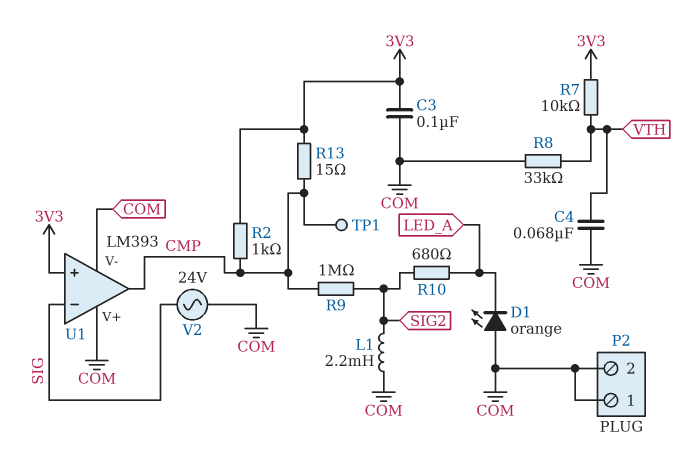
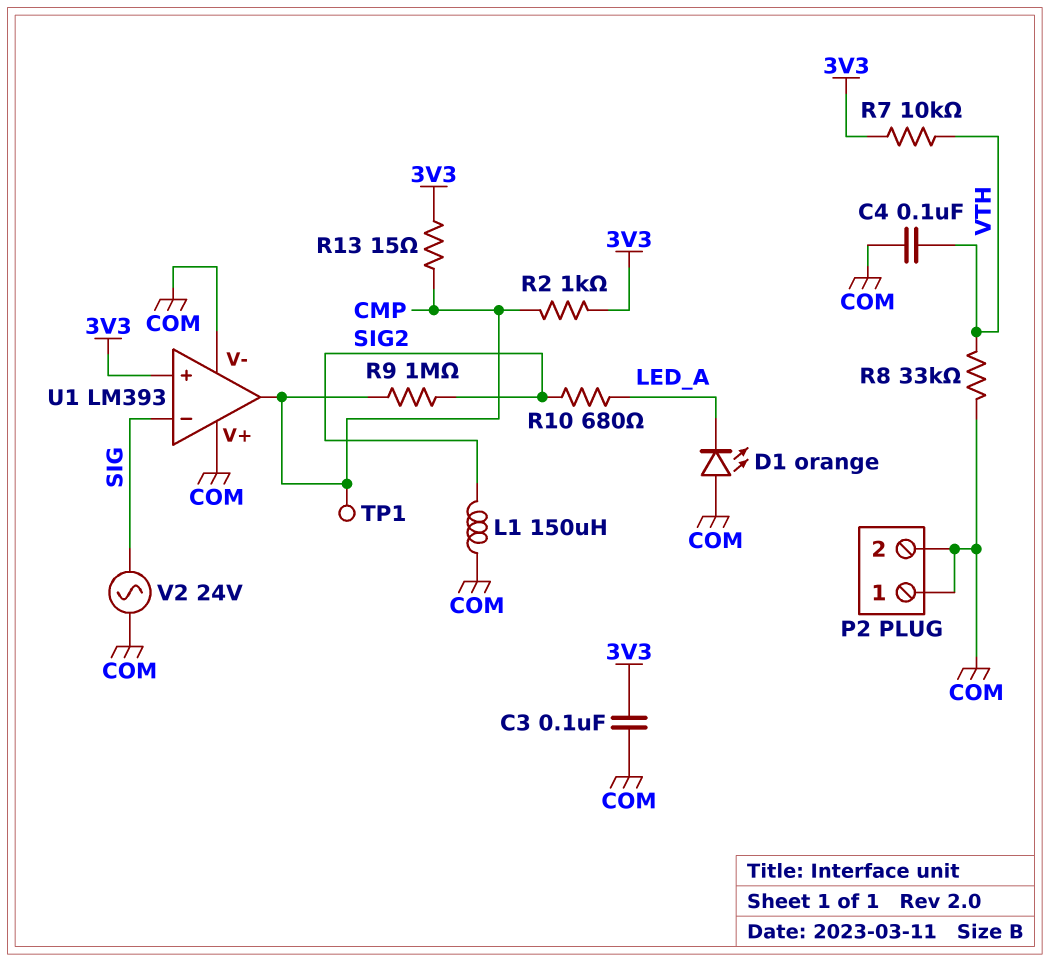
C4: 68nF (COM, VTH) -> 100nF (COM, VTH)
L1: 2.2mH (COM, SIG2) -> 150uH (COM, SIG2)

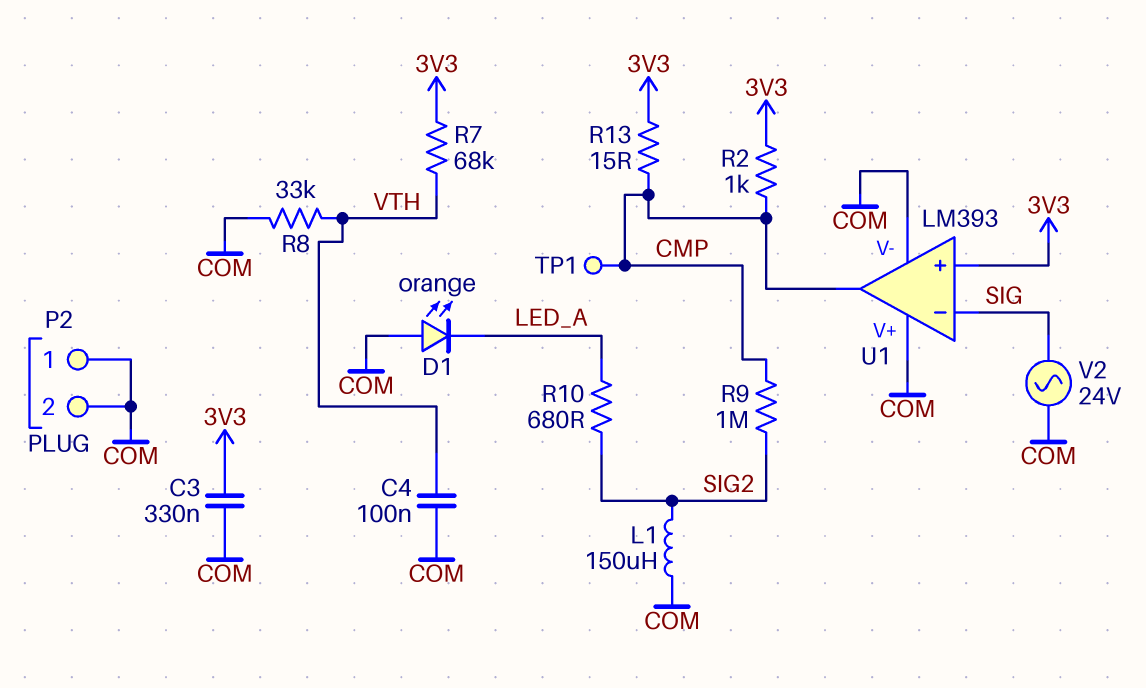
C3: 100nF (3V3, COM) -> 330nF (3V3, COM)
R7: 10k (3V3, VTH) -> 68k (3V3, VTH)

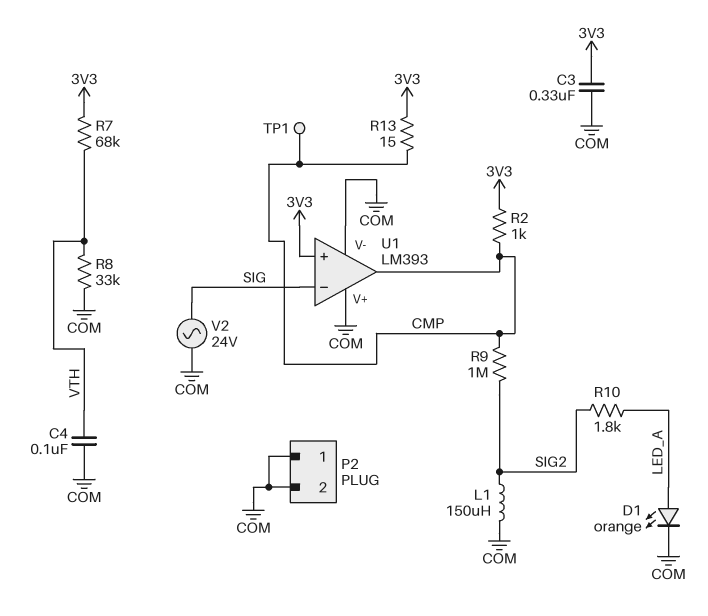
D1: LED orange (A COM, K LED_A) -> LED orange (A LED_A, K COM)
R10: 680 (LED_A, SIG2) -> 1.8k (LED_A, SIG2)

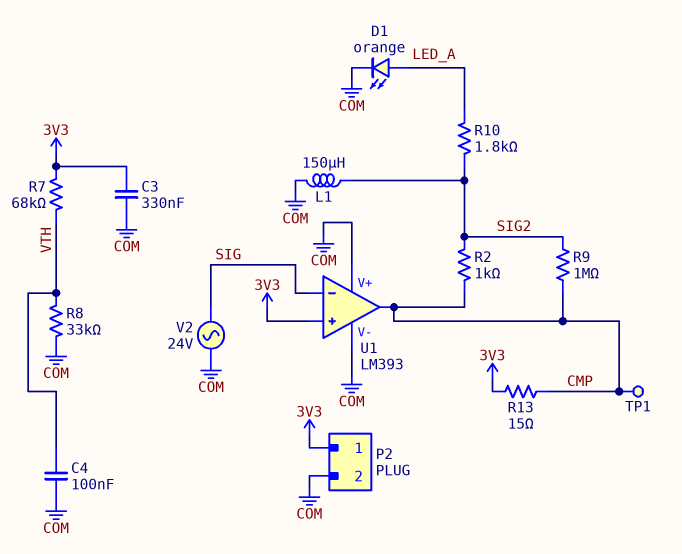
P2 pin 1: COM -> 3V3
R2: 1k (3V3, CMP) -> 1k (CMP, SIG2)

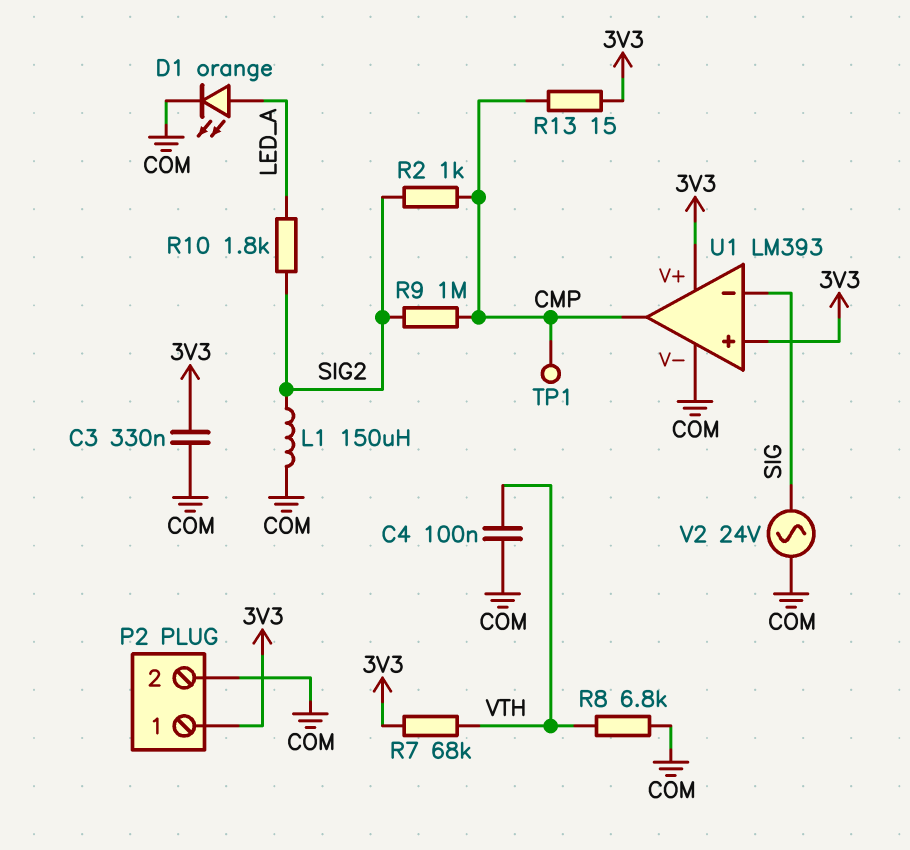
R8: 33k (COM, VTH) -> 6.8k (COM, VTH)
U1 pin V+: COM -> 3V3

